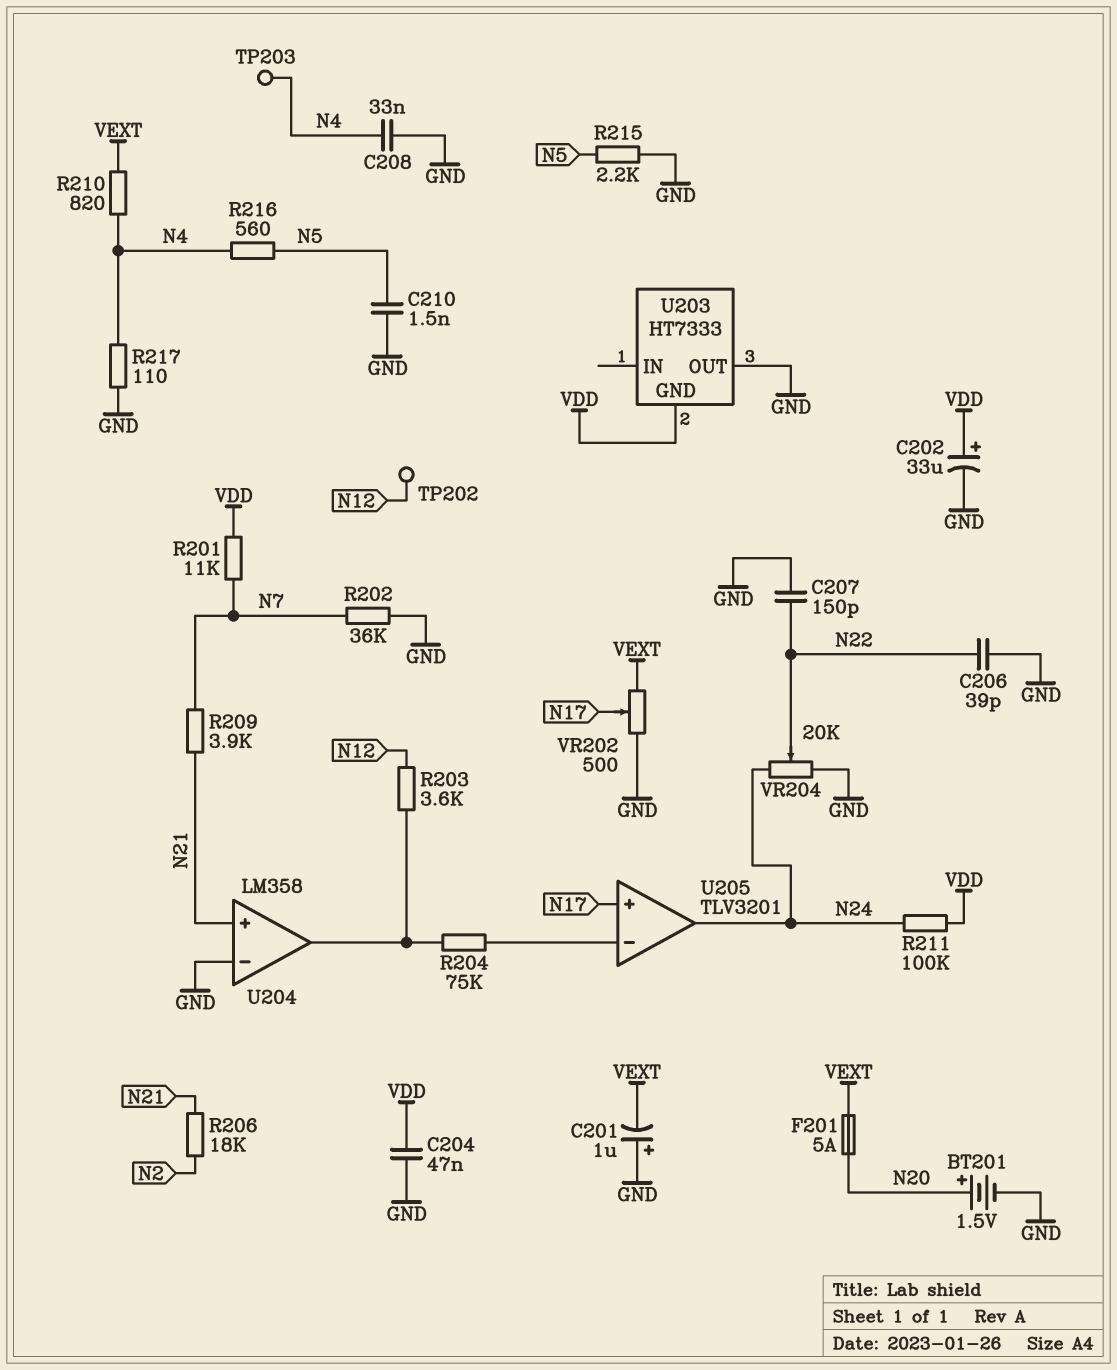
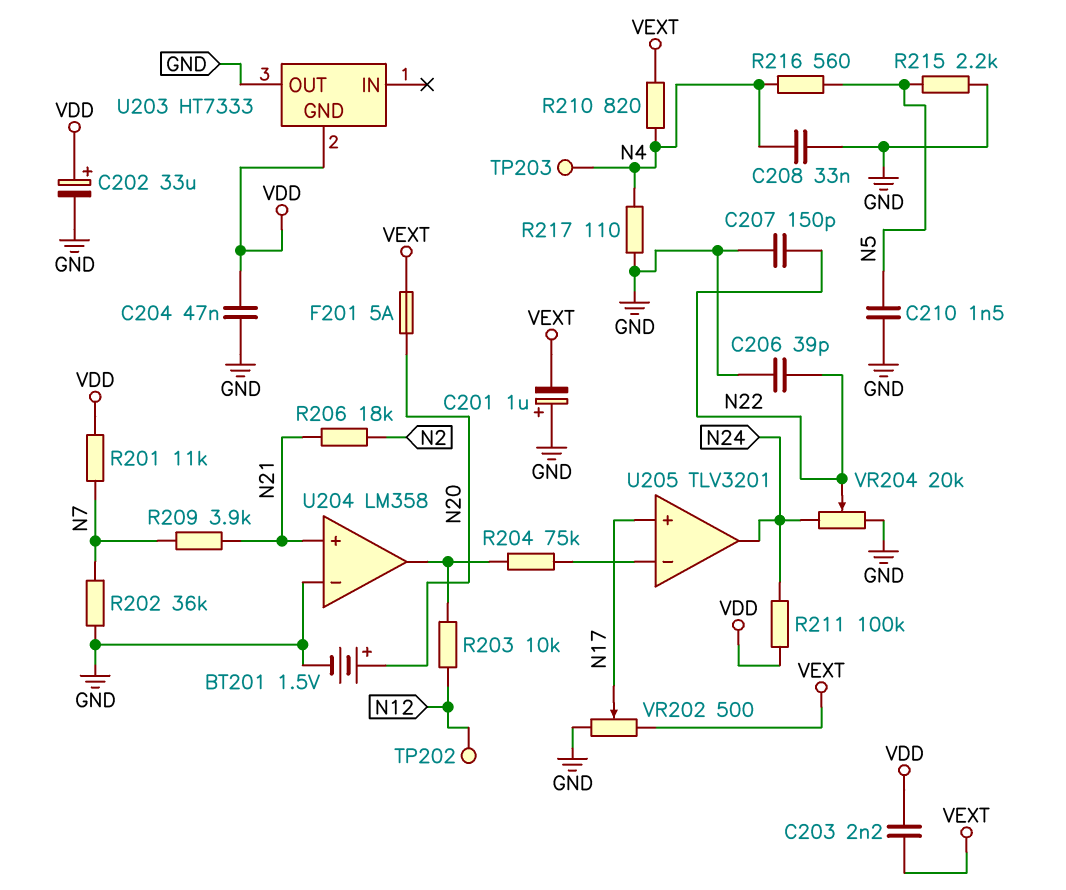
C203: none -> 2.2nF (VDD, VEXT)
R203: 3.6k (N12, U204/out) -> 10k (N12, U204/out)

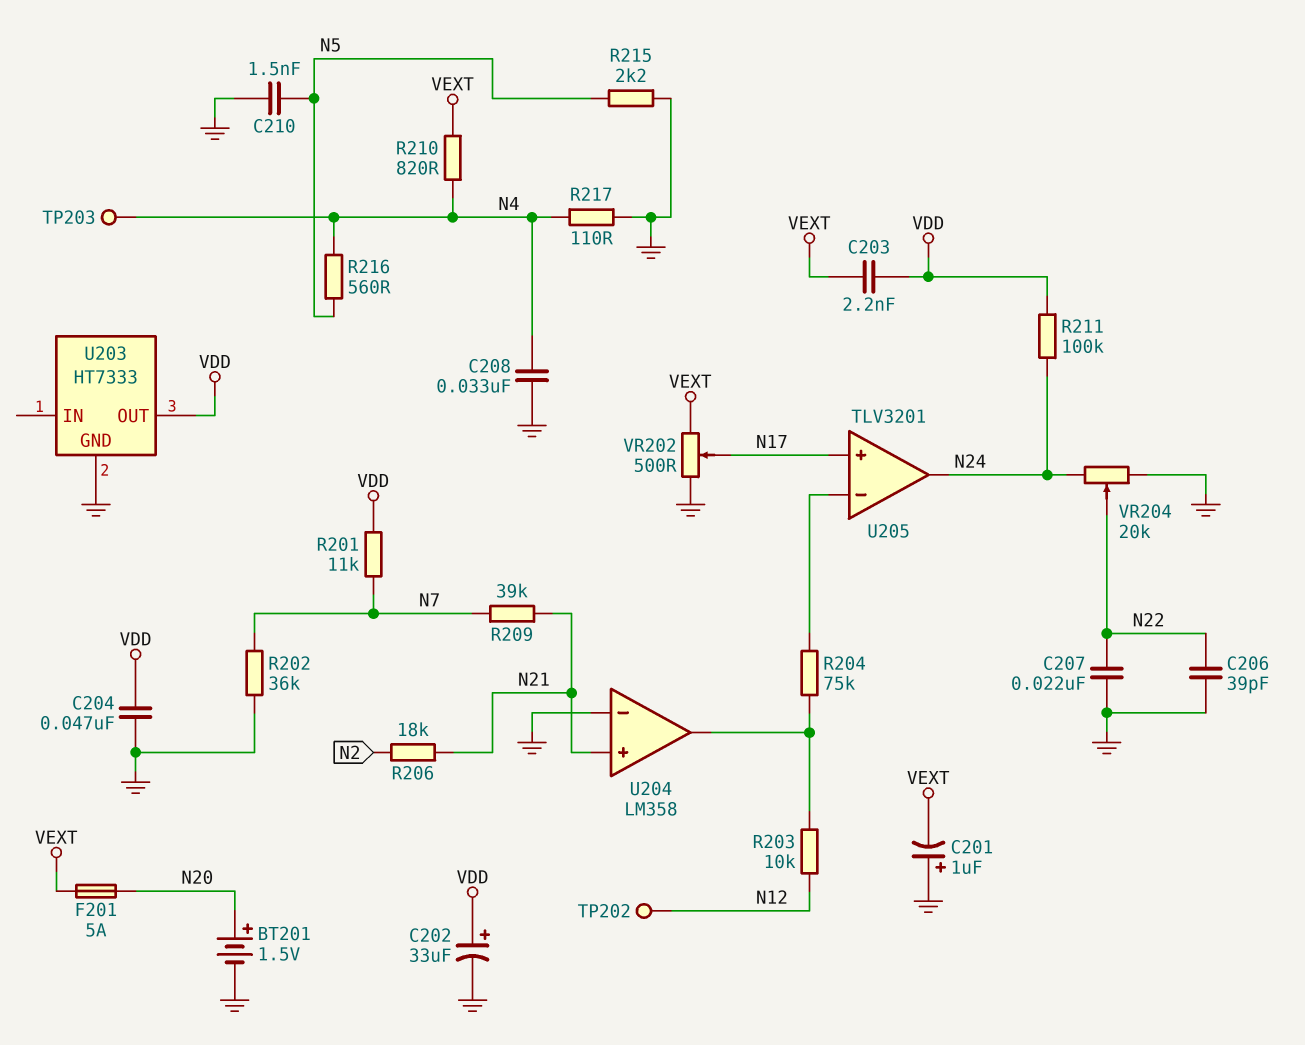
C207: 150pF (GND, N22) -> 22nF (GND, N22)
R209: 3.9k (N7, N21) -> 39k (N7, N21)
U203 pin GND: VDD -> GND
U203 pin OUT: GND -> VDD

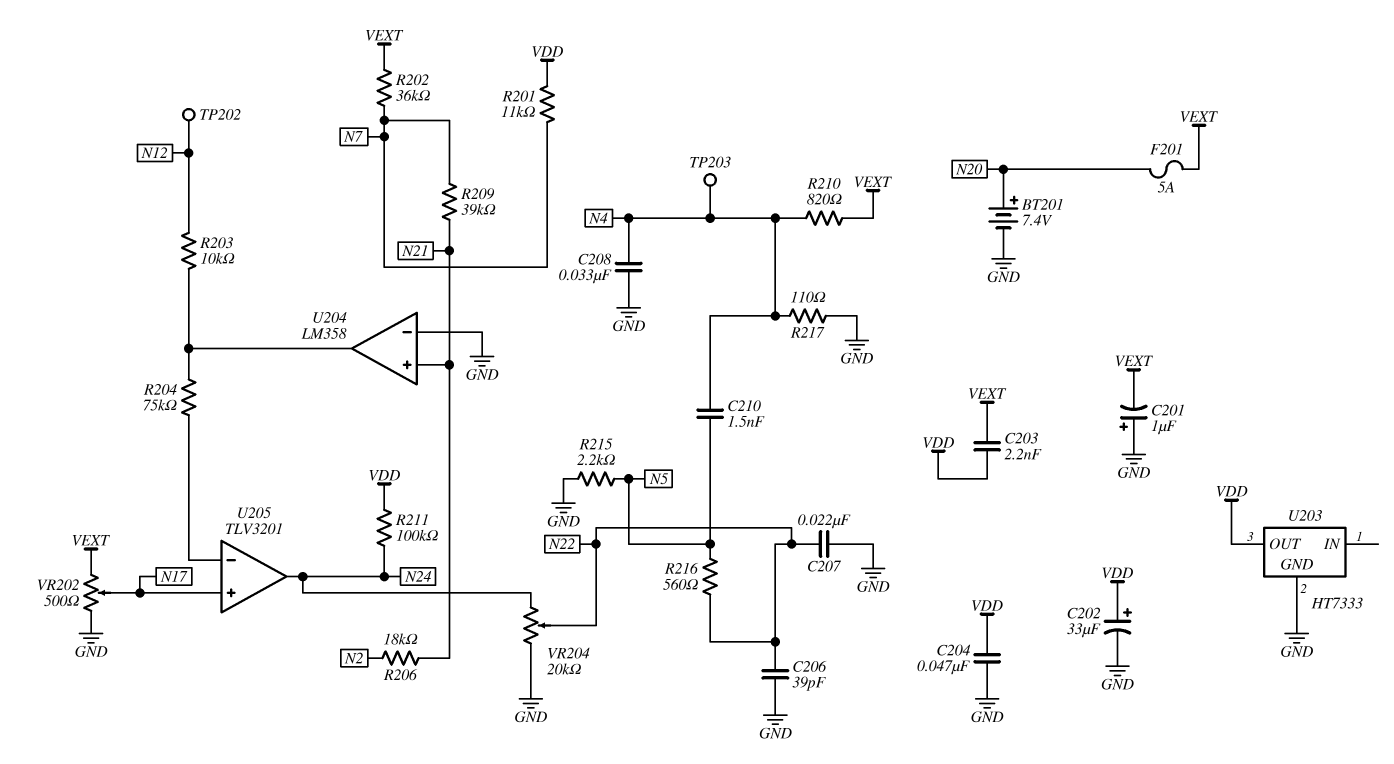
BT201: 1.5V (plus N20, minus GND) -> 7.4V (plus N20, minus GND)
C210: 1.5nF (GND, N5) -> 1.5nF (N4, N5)
R202: 36k (GND, N7) -> 36k (N7, VEXT)
R216: 560 (N4, N5) -> 560 (N5, N22)

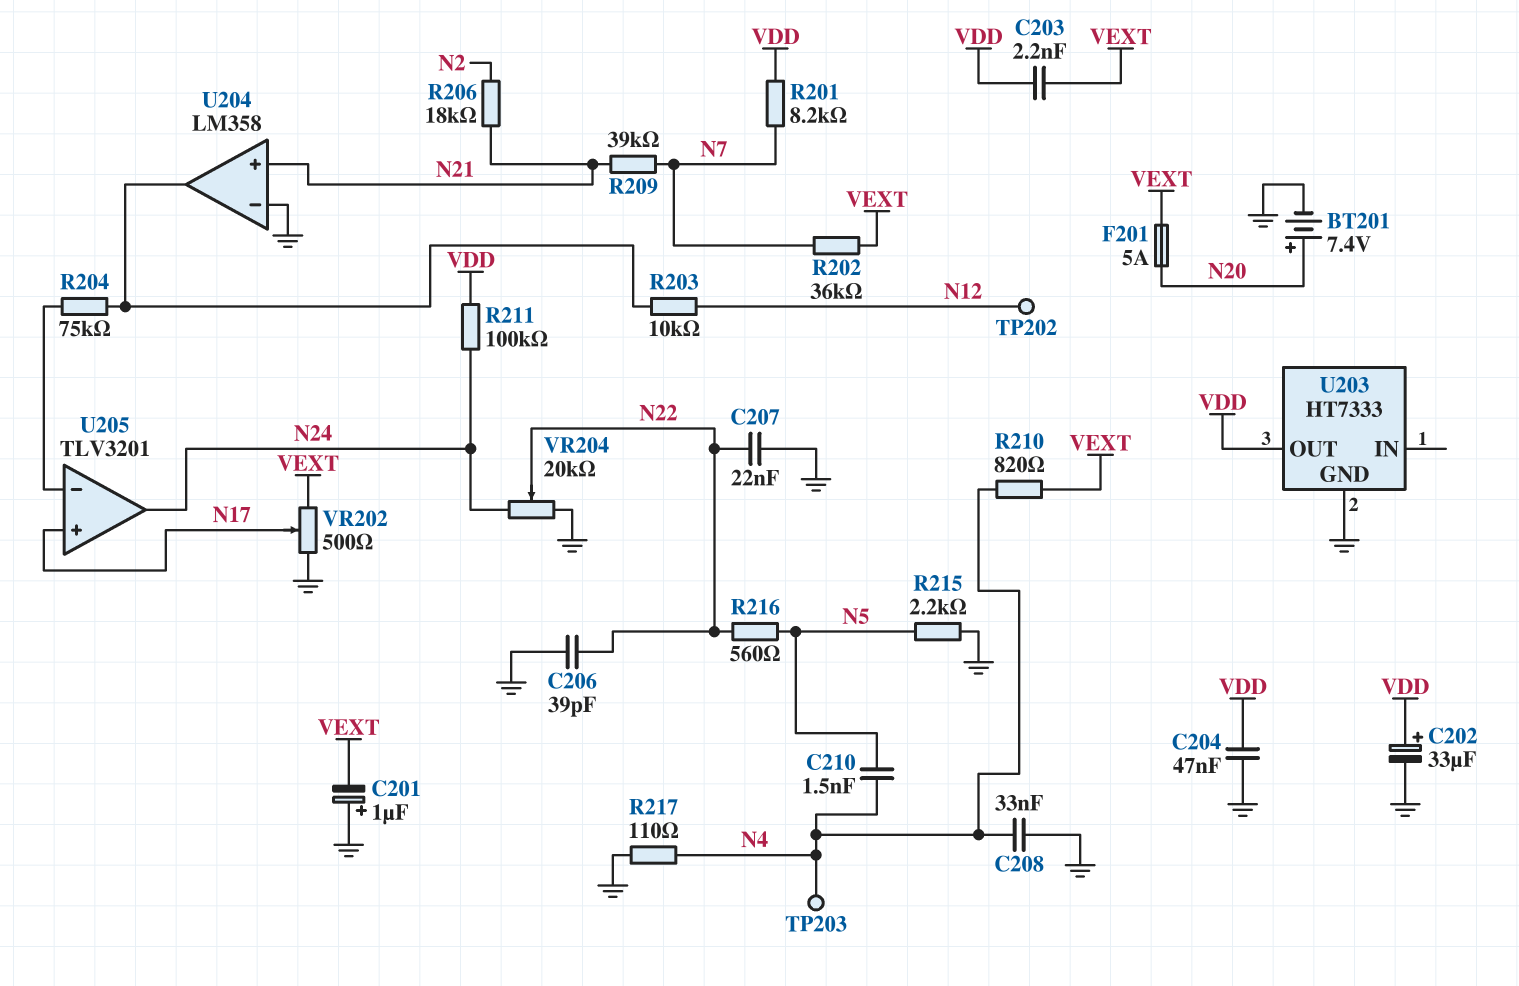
R201: 11k (N7, VDD) -> 8.2k (N7, VDD)

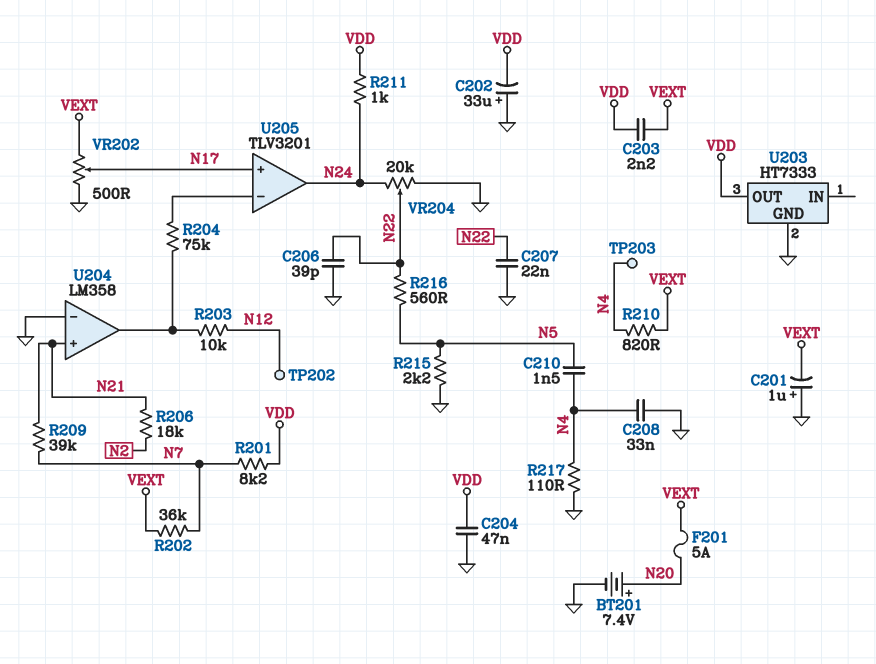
C202: 33uF (plus VDD, minus GND) -> 33uF (plus GND, minus VDD)
R211: 100k (N24, VDD) -> 1k (N24, VDD)

